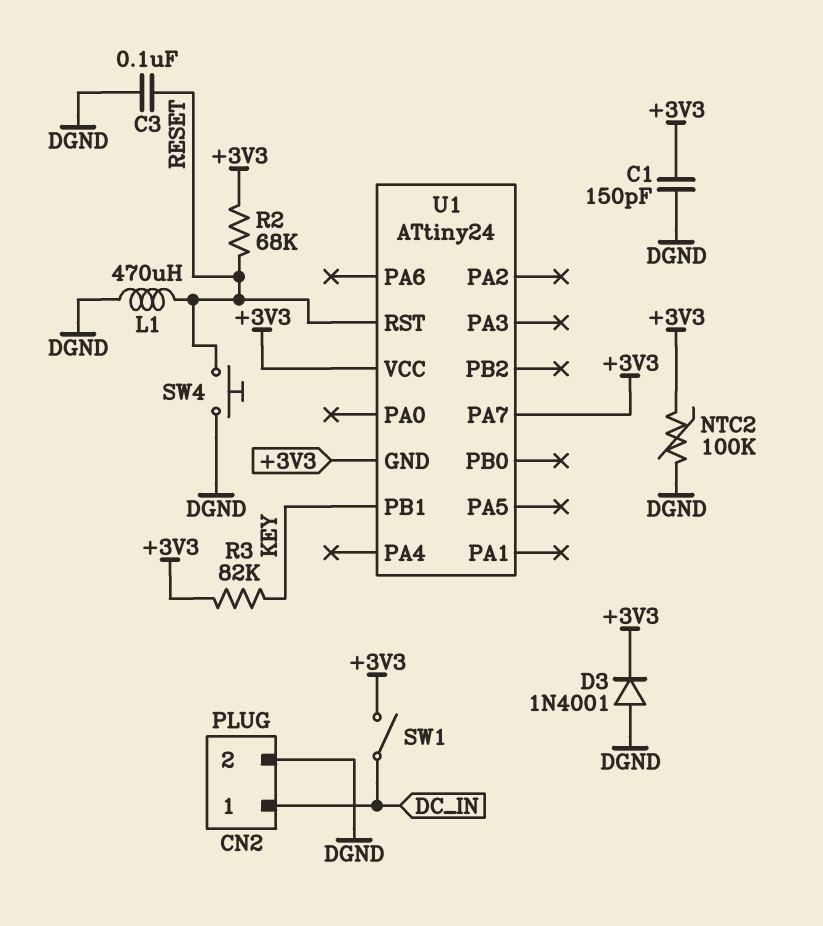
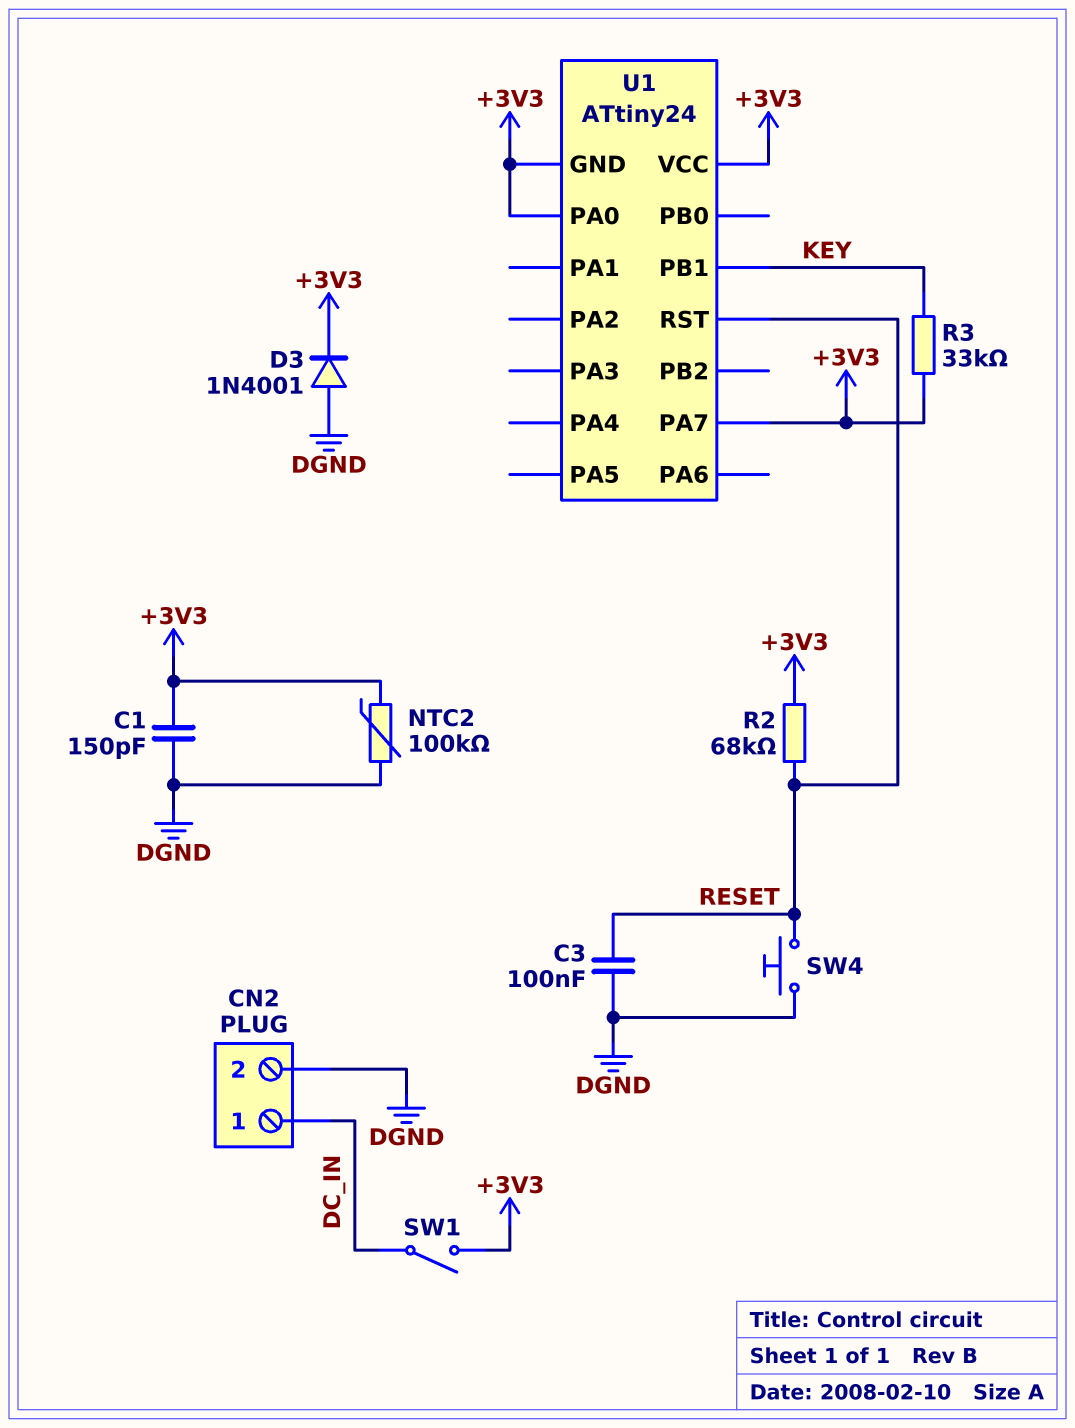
L1: 470uH (DGND, RESET) -> none
R3: 82k (+3V3, KEY) -> 33k (+3V3, KEY)
U1 pin PA0: none -> +3V3

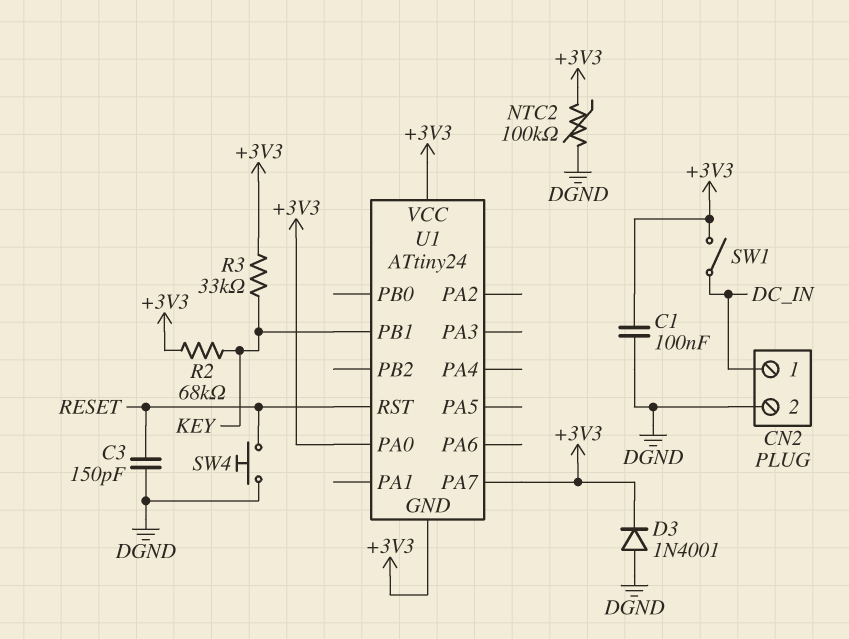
C1: 150pF (+3V3, DGND) -> 100nF (+3V3, DGND)
C3: 100nF (DGND, RESET) -> 150pF (DGND, RESET)
R2: 68k (+3V3, RESET) -> 68k (+3V3, KEY)

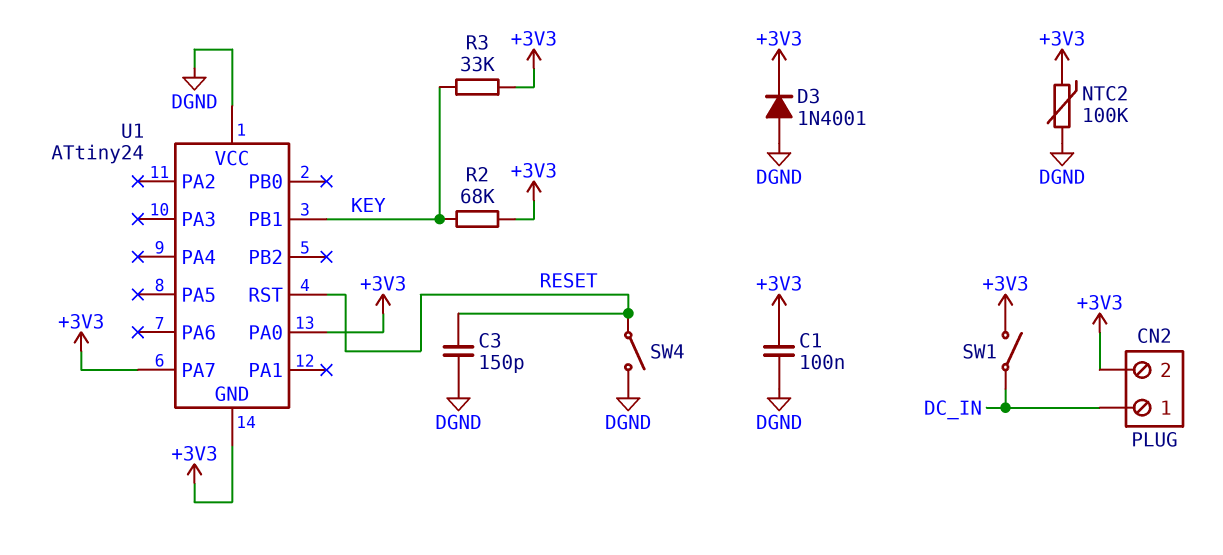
CN2 pin 2: DGND -> +3V3
SW4: button (DGND, RESET) -> switch (DGND, RESET)
U1 pin VCC: +3V3 -> DGND

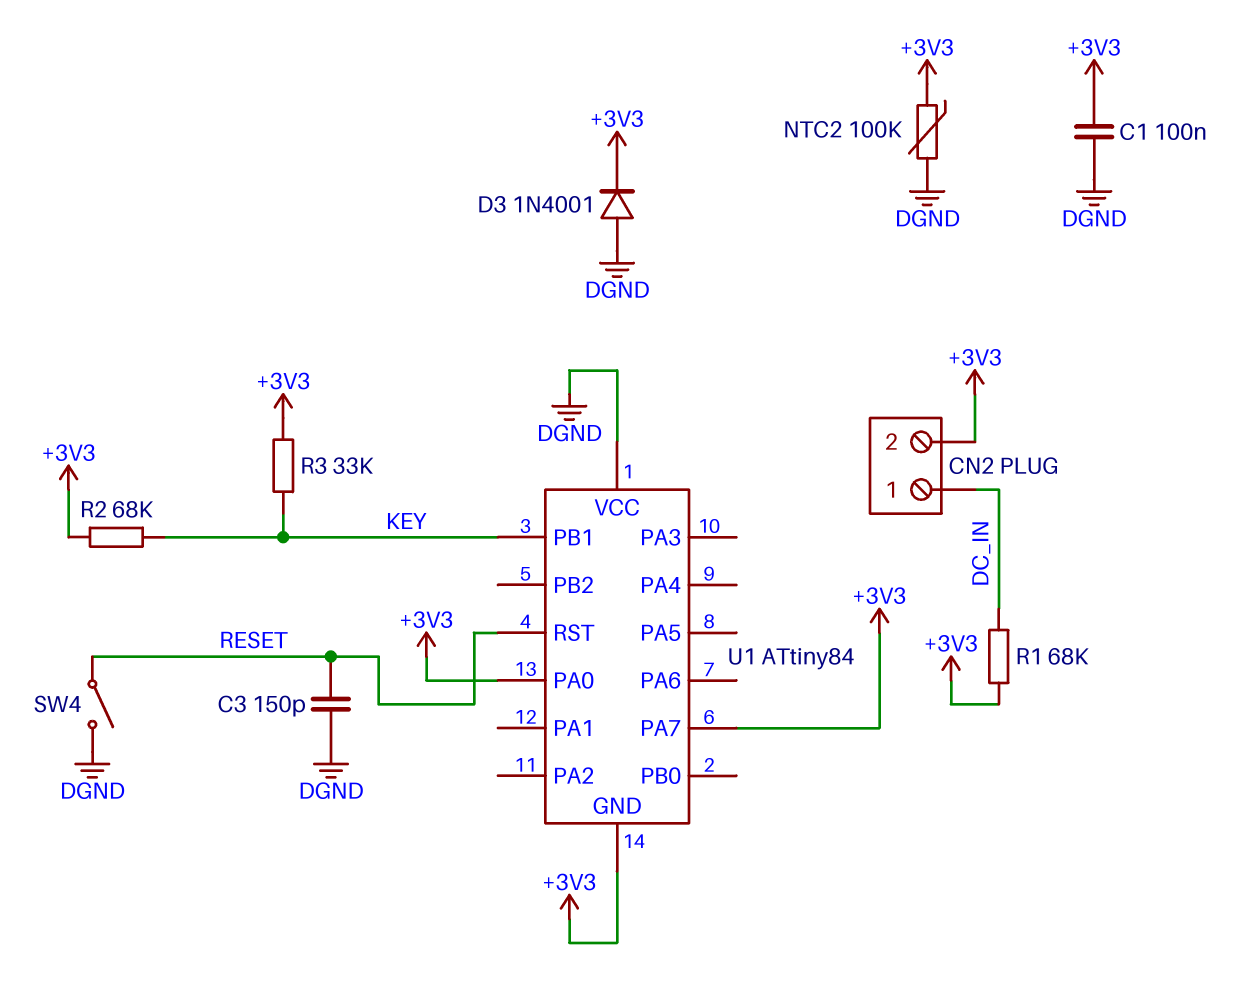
R1: none -> 68k (+3V3, DC_IN)
SW1: switch (+3V3, DC_IN) -> none
U1: ATtiny24 -> ATtiny84

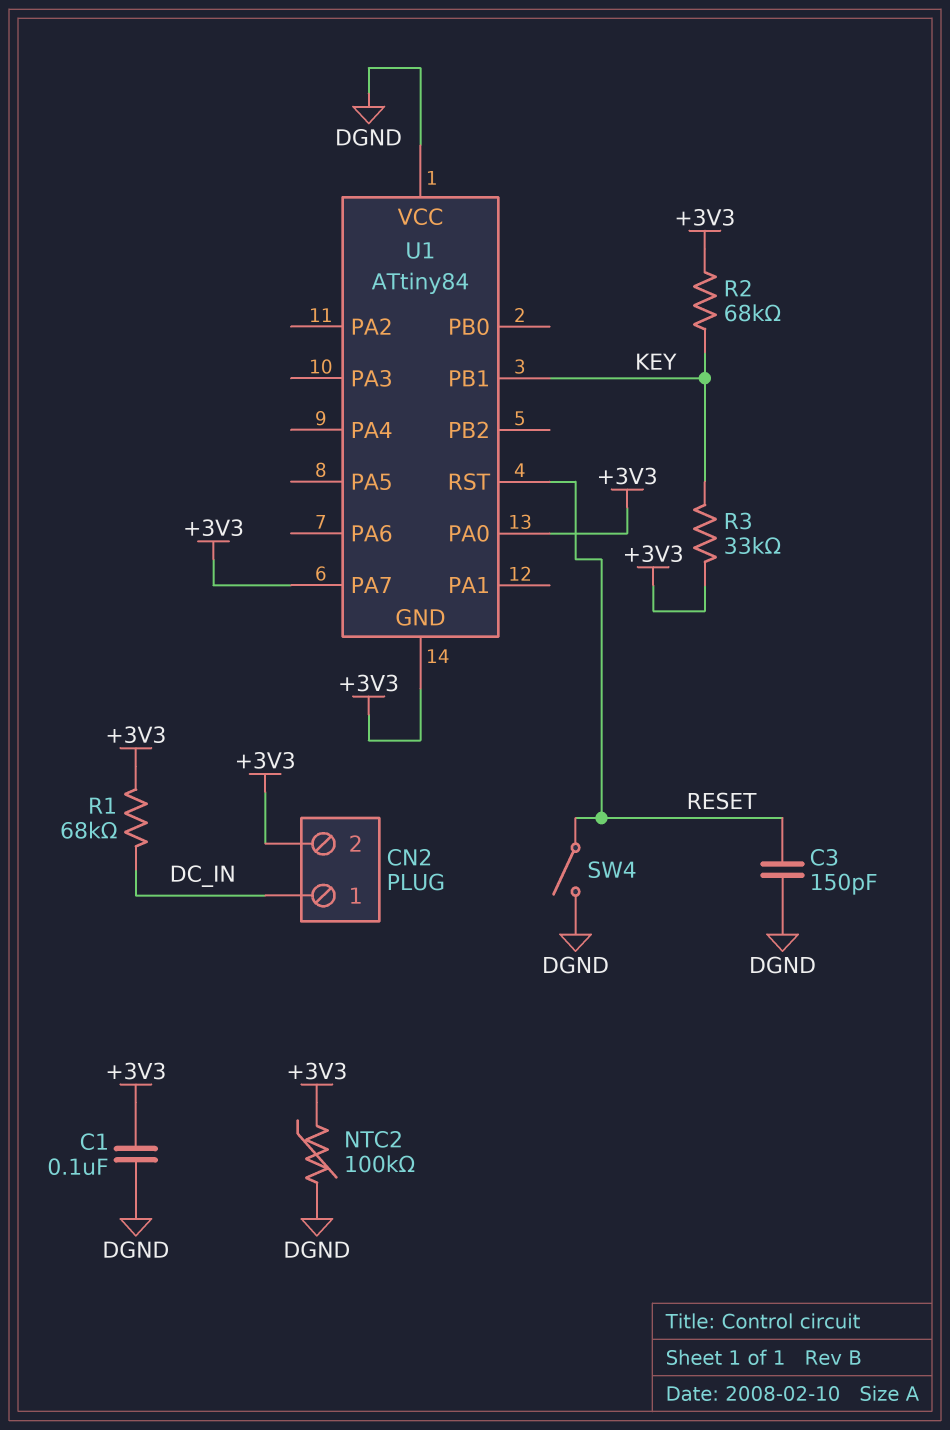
D3: diode 1N4001 (A DGND, K +3V3) -> none

